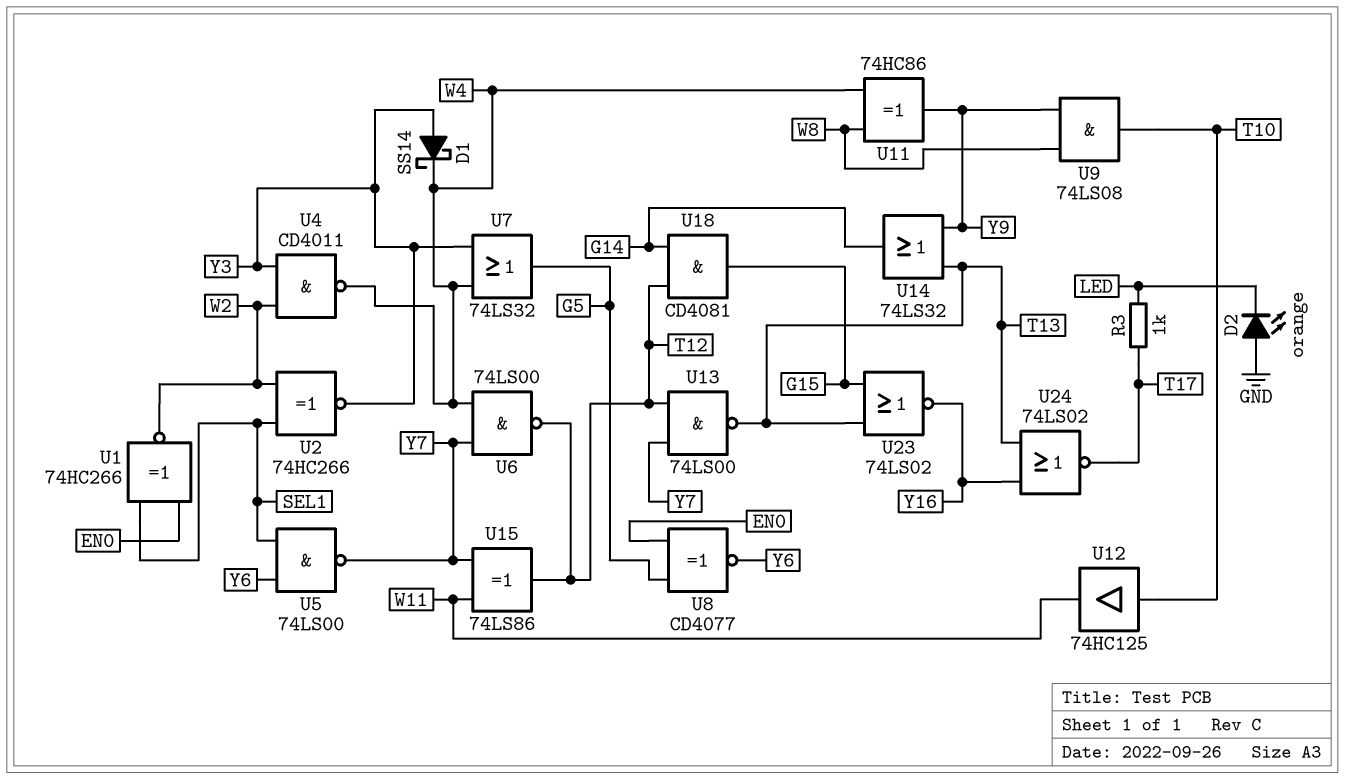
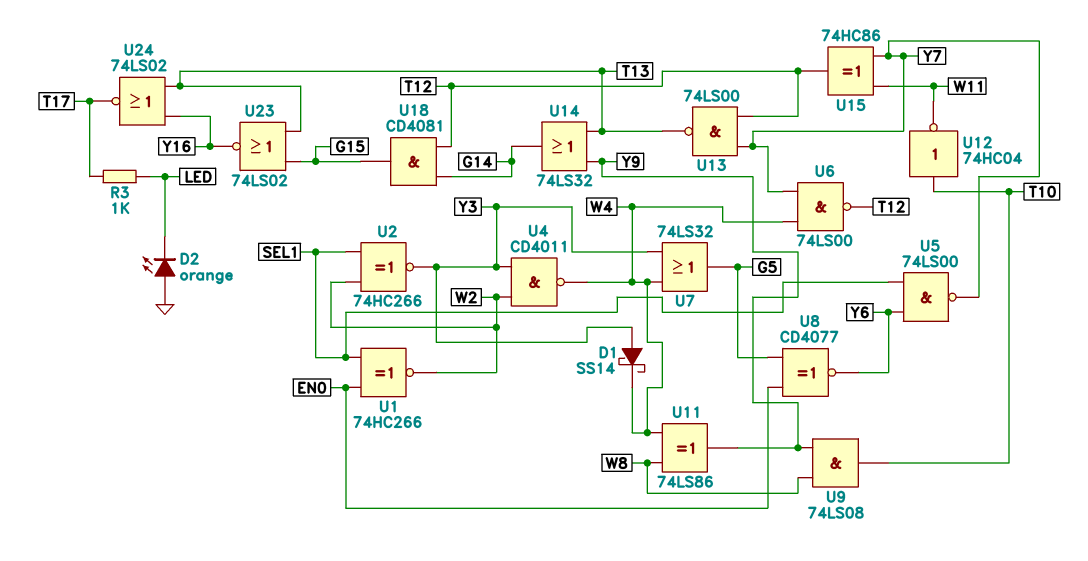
U11: XOR 74HC86 (in W4, in W8, out Y9) -> XOR 74LS86 (in W4, in W8, out Y9)
U12: buffer 74HC125 (in T10, out W11) -> NOT 74HC04 (in T10, out W11)
U15: XOR 74LS86 (in W11, in Y7, out T12) -> XOR 74HC86 (in W11, in Y7, out T12)

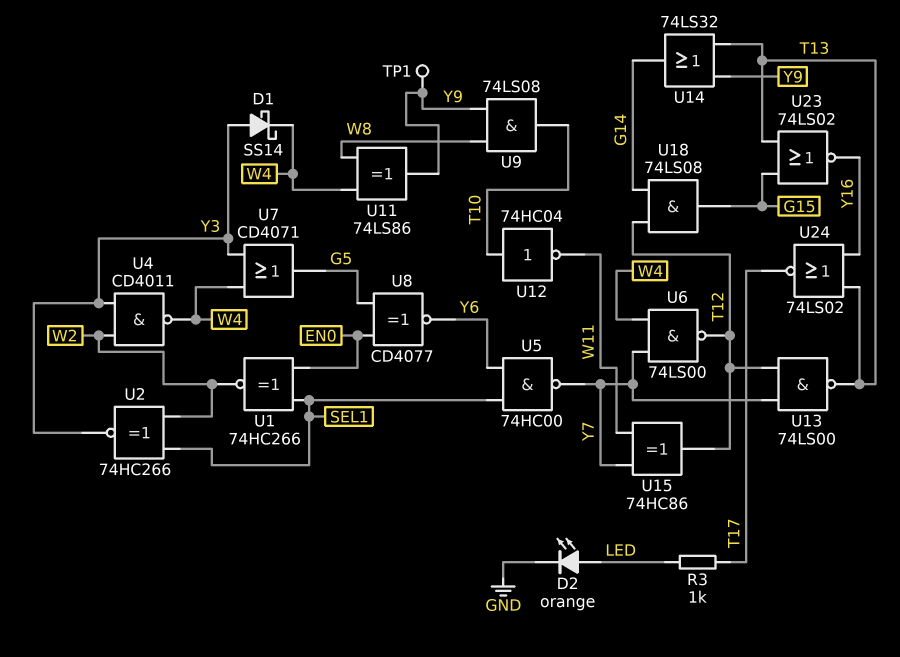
D2: LED orange (A GND, K LED) -> LED orange (A LED, K GND)
TP1: none -> test point (Y9)
U5: NAND 74LS00 (in SEL1, in Y6, out Y7) -> NAND 74HC00 (in SEL1, in Y6, out Y7)
U7: OR 74LS32 (in W4, in Y3, out G5) -> OR CD4071 (in W4, in Y3, out G5)
U18: AND CD4081 (in G14, in T12, out G15) -> AND 74LS08 (in G14, in T12, out G15)

